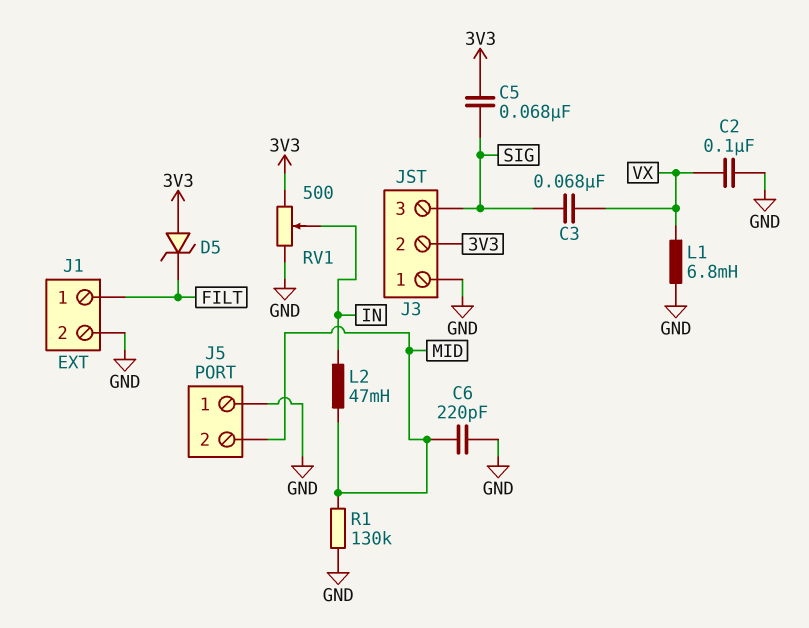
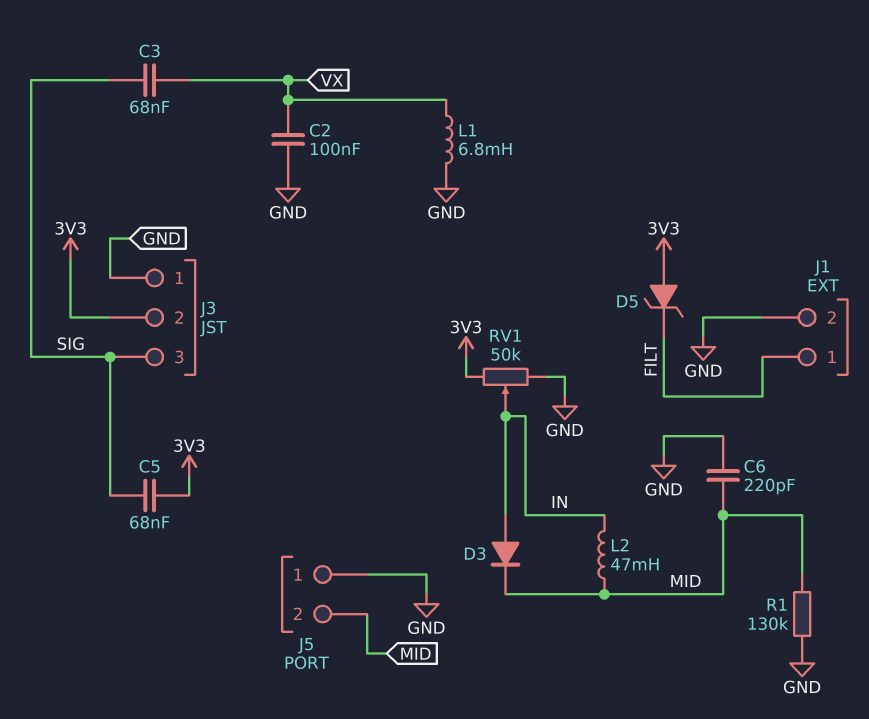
D3: none -> diode (A IN, K MID)
RV1: 500 (3V3, GND, wiper IN) -> 50k (3V3, GND, wiper IN)

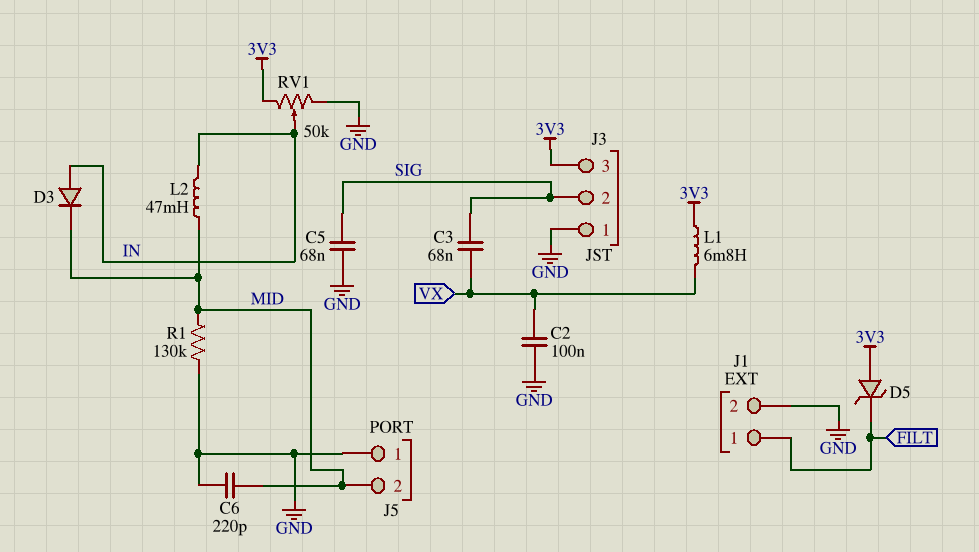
C5: 68nF (3V3, SIG) -> 68nF (GND, SIG)
J3 pin 2: 3V3 -> SIG
J3 pin 3: SIG -> 3V3
L1: 6.8mH (GND, VX) -> 6.8mH (3V3, VX)

